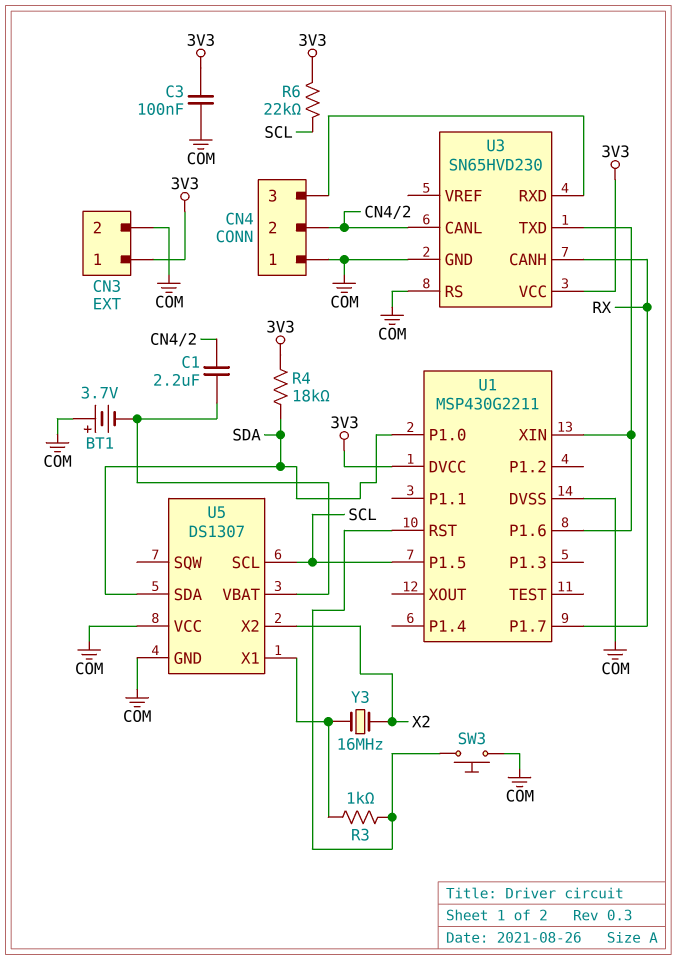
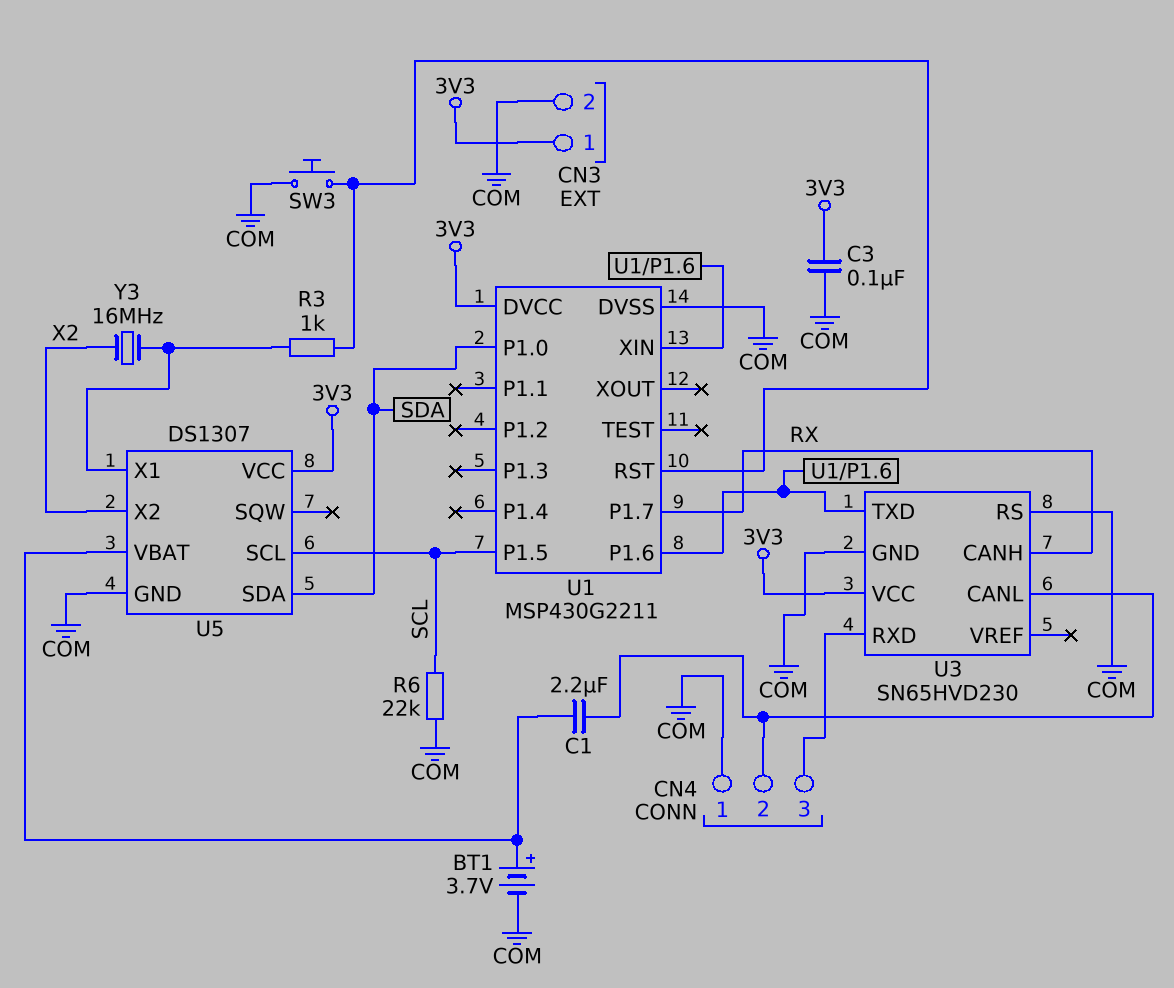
BT1: 3.7V (plus COM, minus U5/VBAT) -> 3.7V (plus U5/VBAT, minus COM)
R4: 18k (3V3, SDA) -> none
R6: 22k (3V3, SCL) -> 22k (COM, SCL)
U5 pin VCC: COM -> 3V3

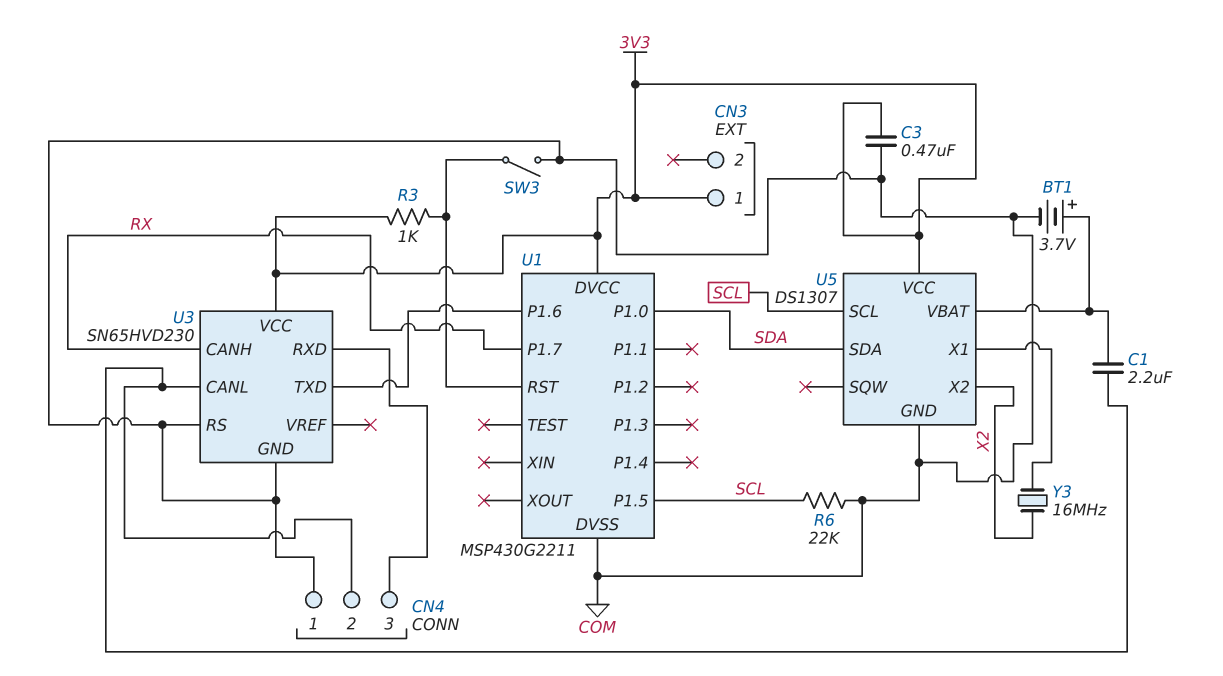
C3: 100nF (3V3, COM) -> 470nF (3V3, COM)
CN3 pin 2: COM -> none
R3: 1k (U1/RST, U5/X1) -> 1k (3V3, U1/RST)
SW3: button (COM, U1/RST) -> switch (COM, U1/RST)
U1 pin XIN: U1/P1.6 -> none

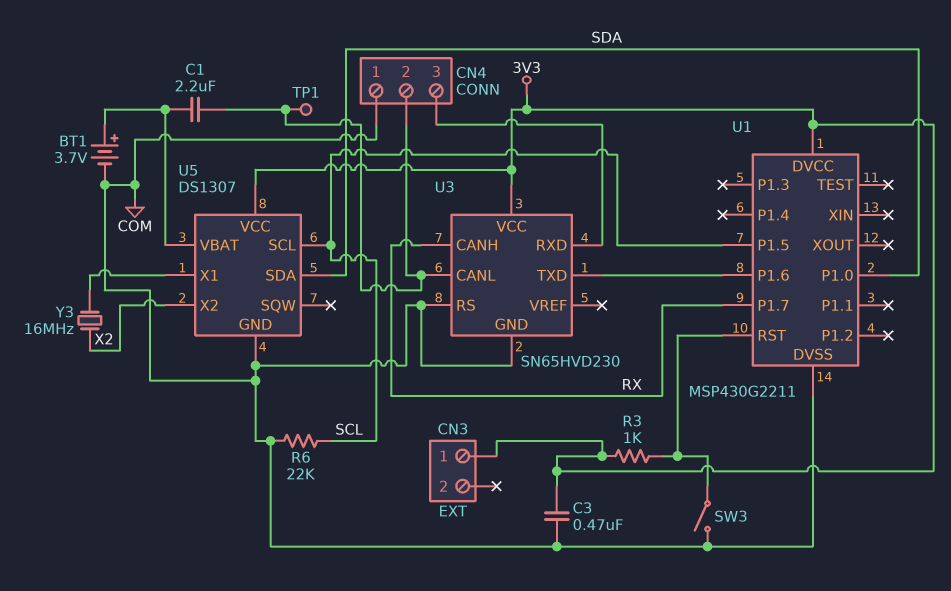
TP1: none -> test point (CN4/2)

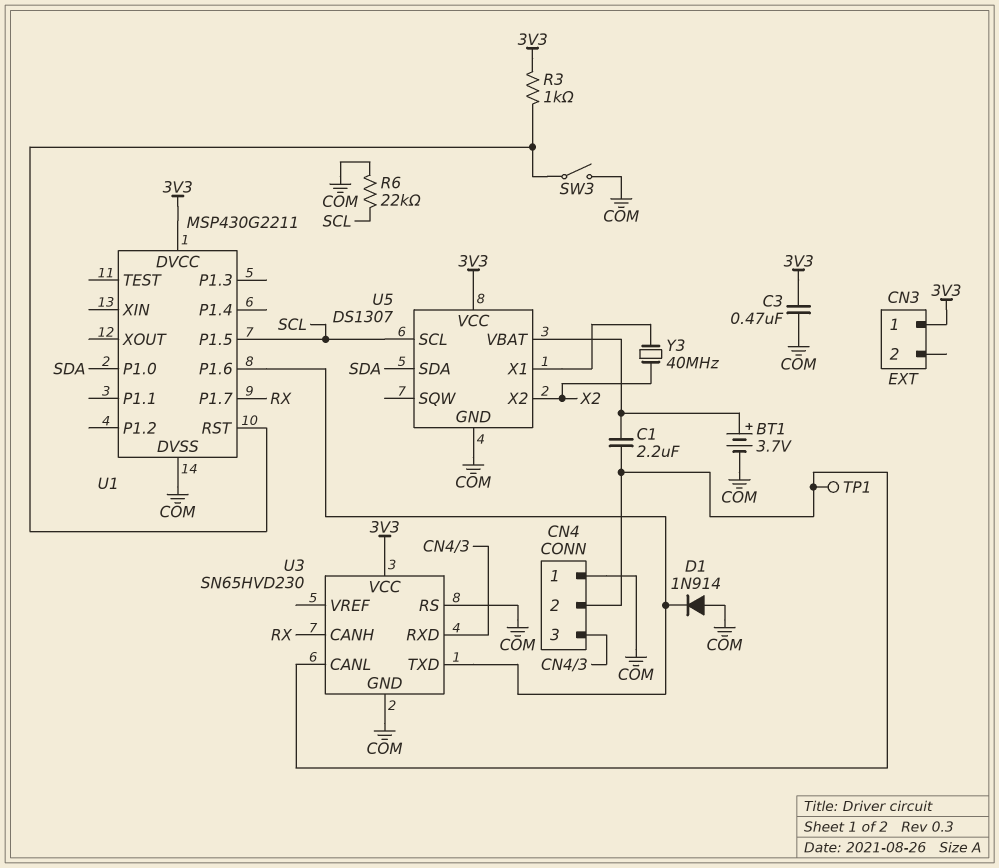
D1: none -> diode 1N914 (A COM, K U1/P1.6)
Y3: 16MHz (U5/X1, X2) -> 40MHz (U5/X1, X2)

